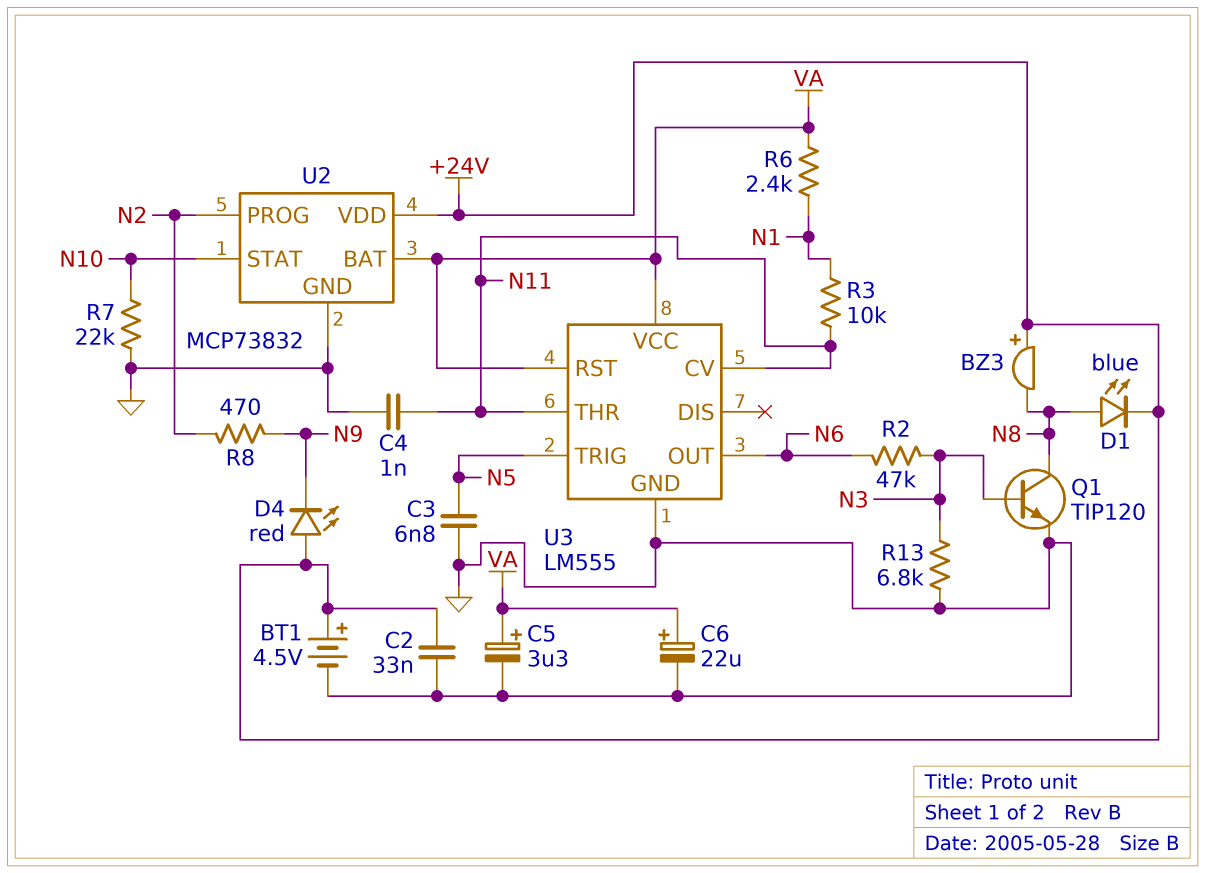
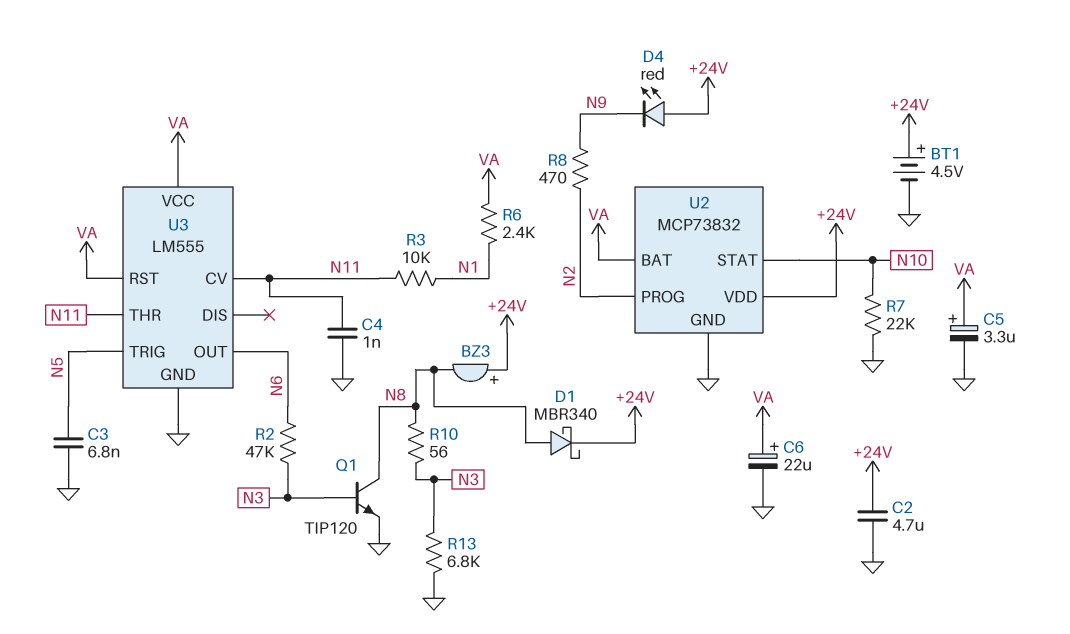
C2: 33nF (+24V, GND) -> 4.7uF (+24V, GND)
D1: LED blue (A N8, K +24V) -> schottky MBR340 (A N8, K +24V)
R10: none -> 56 (N3, N8)

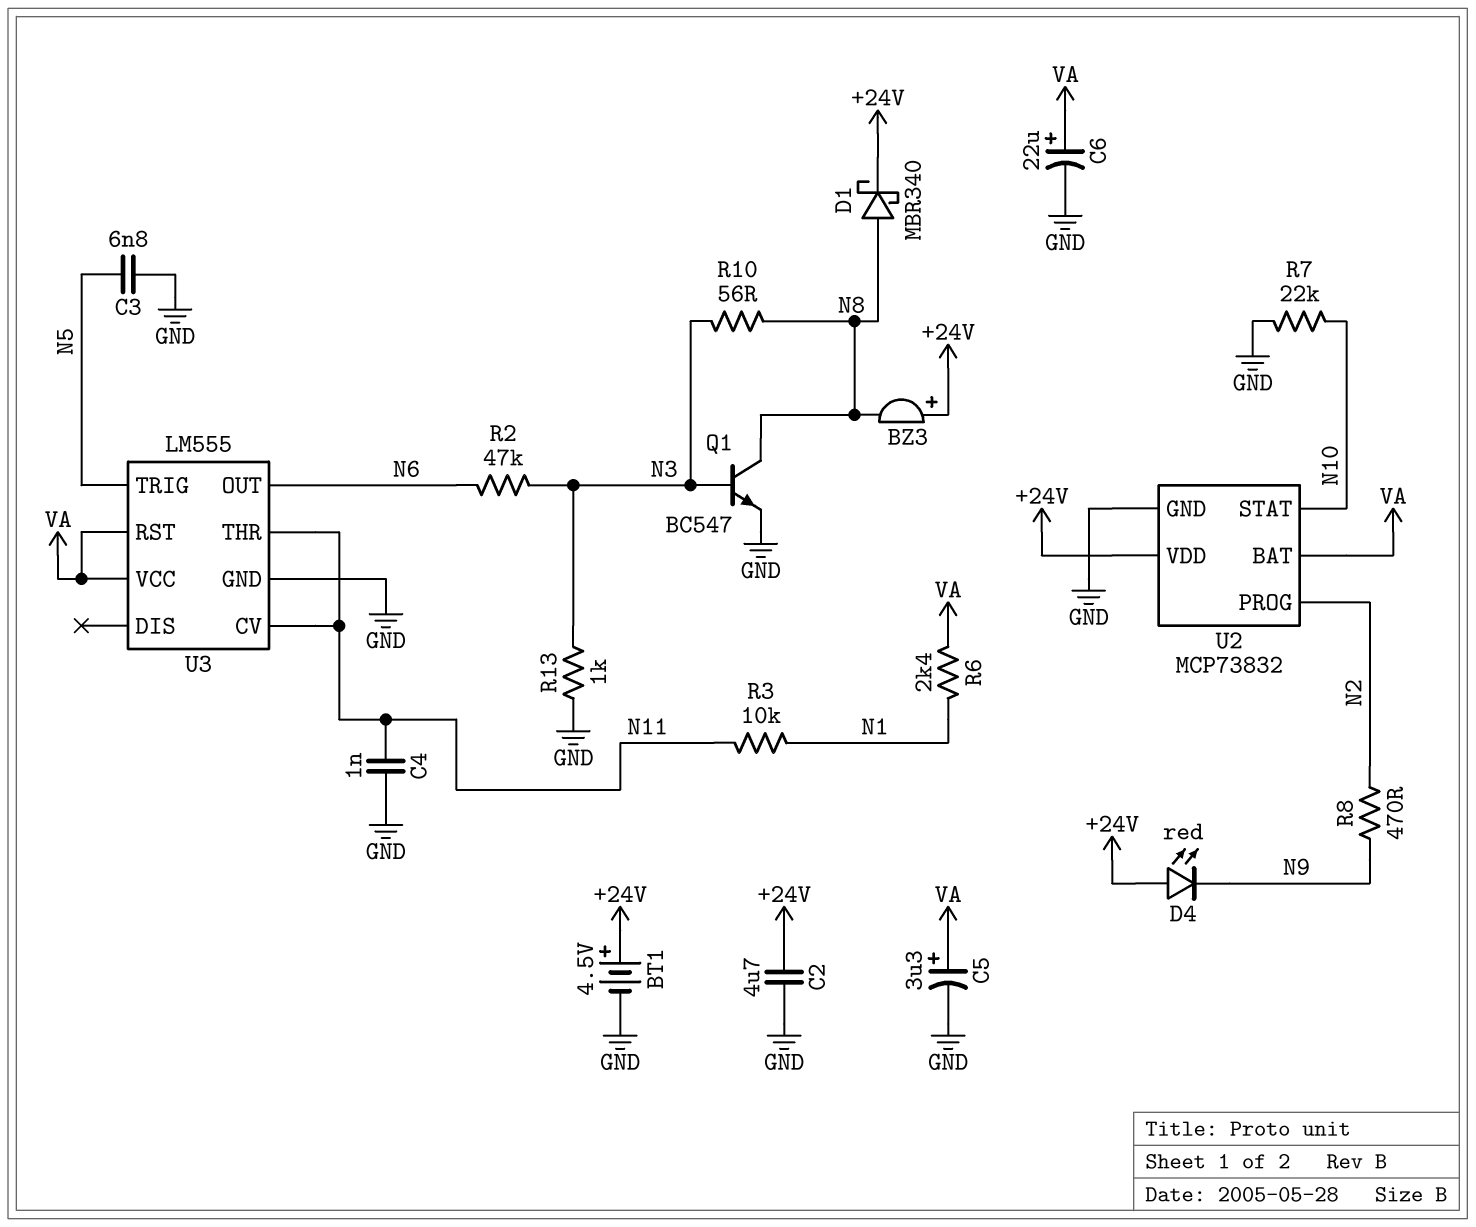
Q1: NPN TIP120 (B N3, C N8, E GND) -> NPN BC547 (B N3, C N8, E GND)
R13: 6.8k (GND, N3) -> 1k (GND, N3)

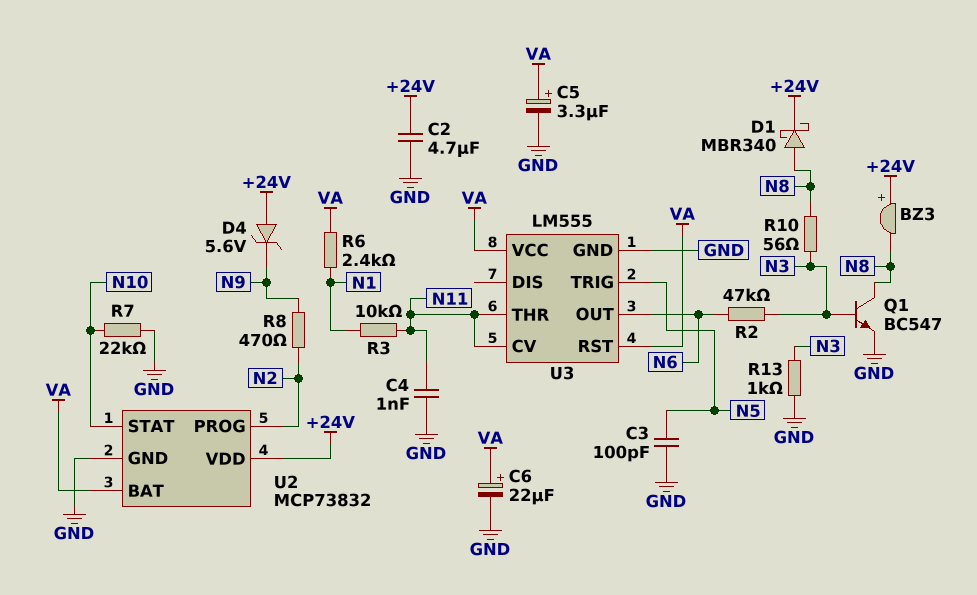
BT1: 4.5V (plus +24V, minus GND) -> none
C3: 6.8nF (GND, N5) -> 100pF (GND, N5)
D4: LED red (A +24V, K N9) -> zener 5.6V (A +24V, K N9)

